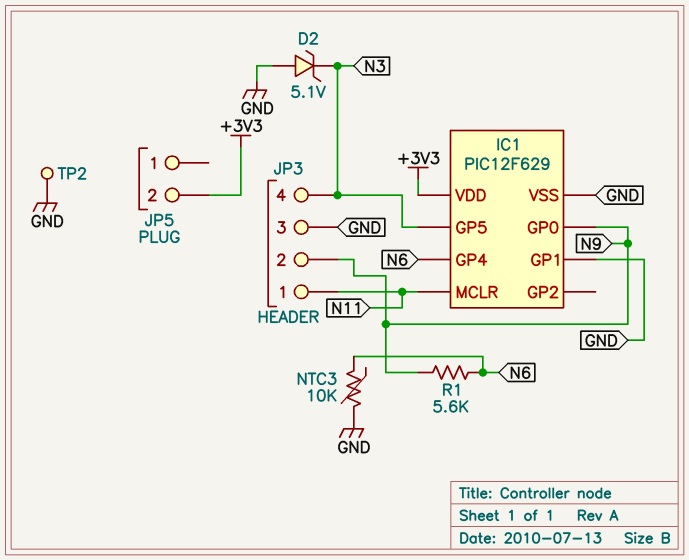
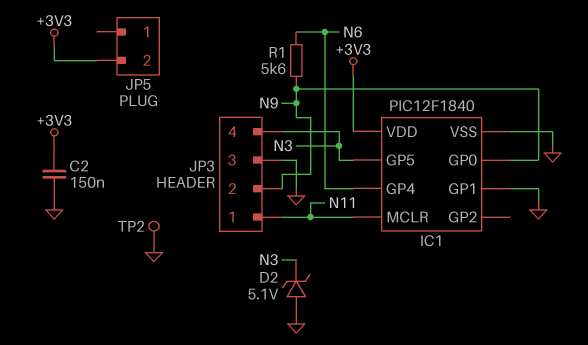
C2: none -> 150nF (+3V3, GND)
IC1: PIC12F629 -> PIC12F1840
NTC3: 10k (GND, N6) -> none

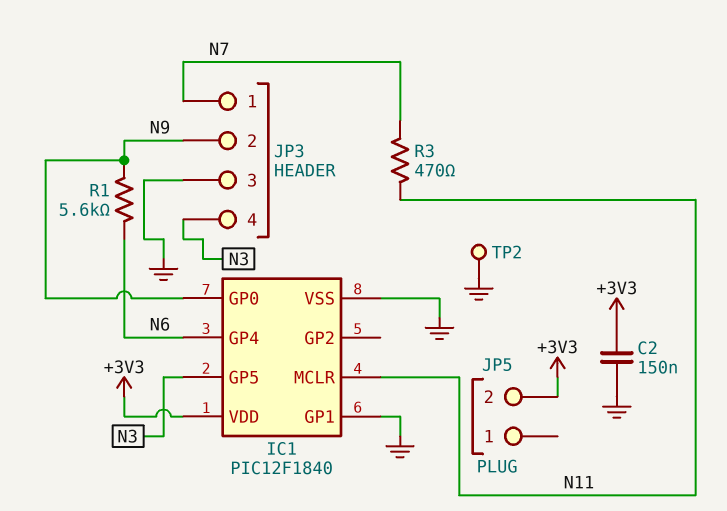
D2: zener 5.1V (A GND, K N3) -> none
JP3 pin 1: N11 -> N7
R3: none -> 470 (N7, N11)

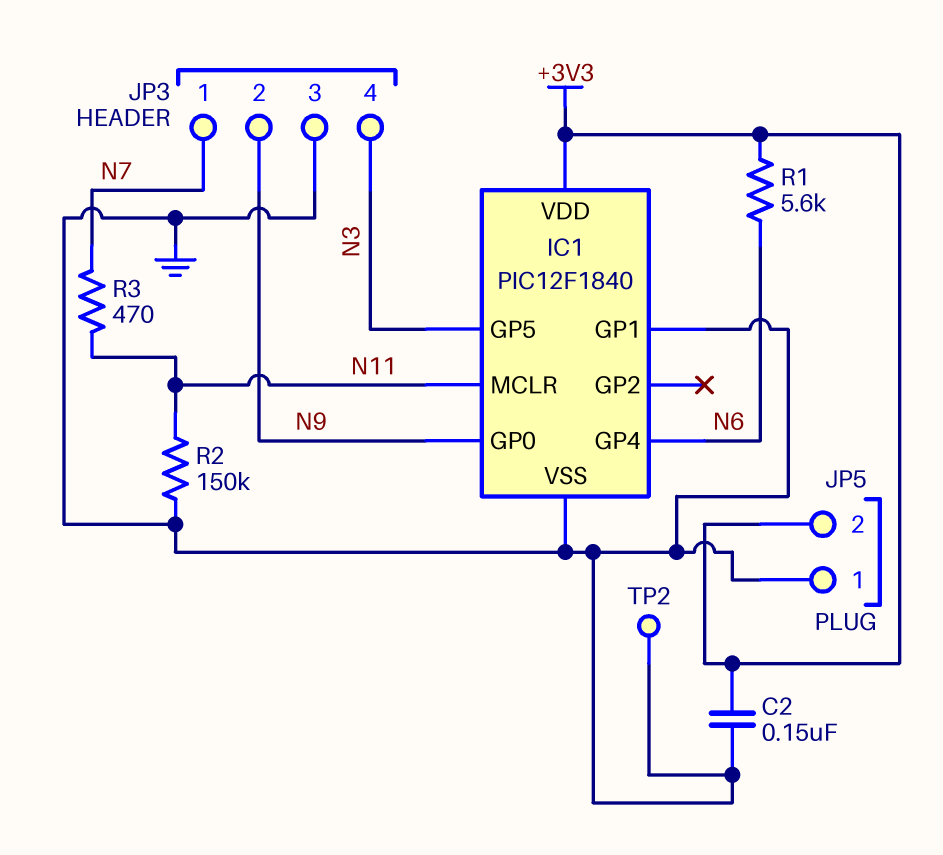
JP5 pin 1: none -> GND
R1: 5.6k (N6, N9) -> 5.6k (+3V3, N6)
R2: none -> 150k (GND, N11)

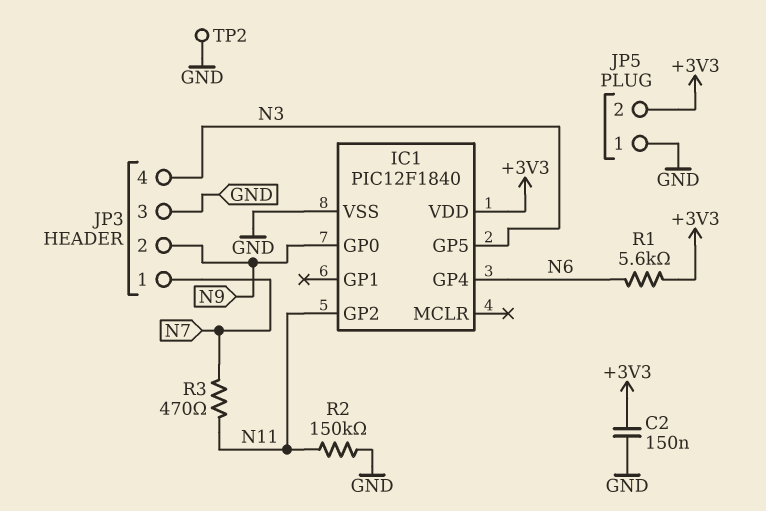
IC1 pin GP1: GND -> none
IC1 pin GP2: none -> N11
IC1 pin MCLR: N11 -> none

